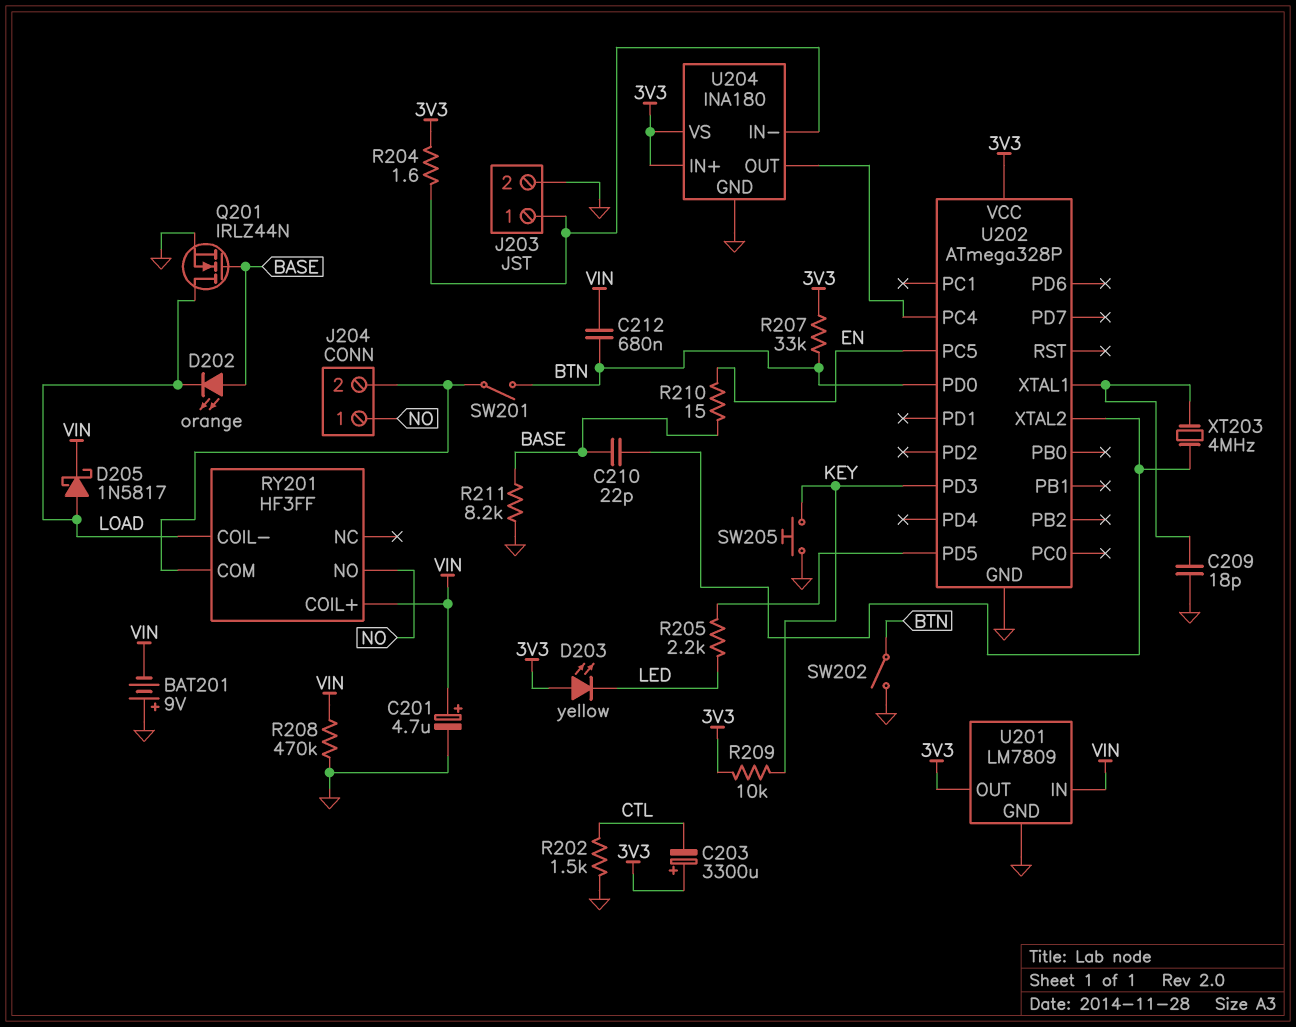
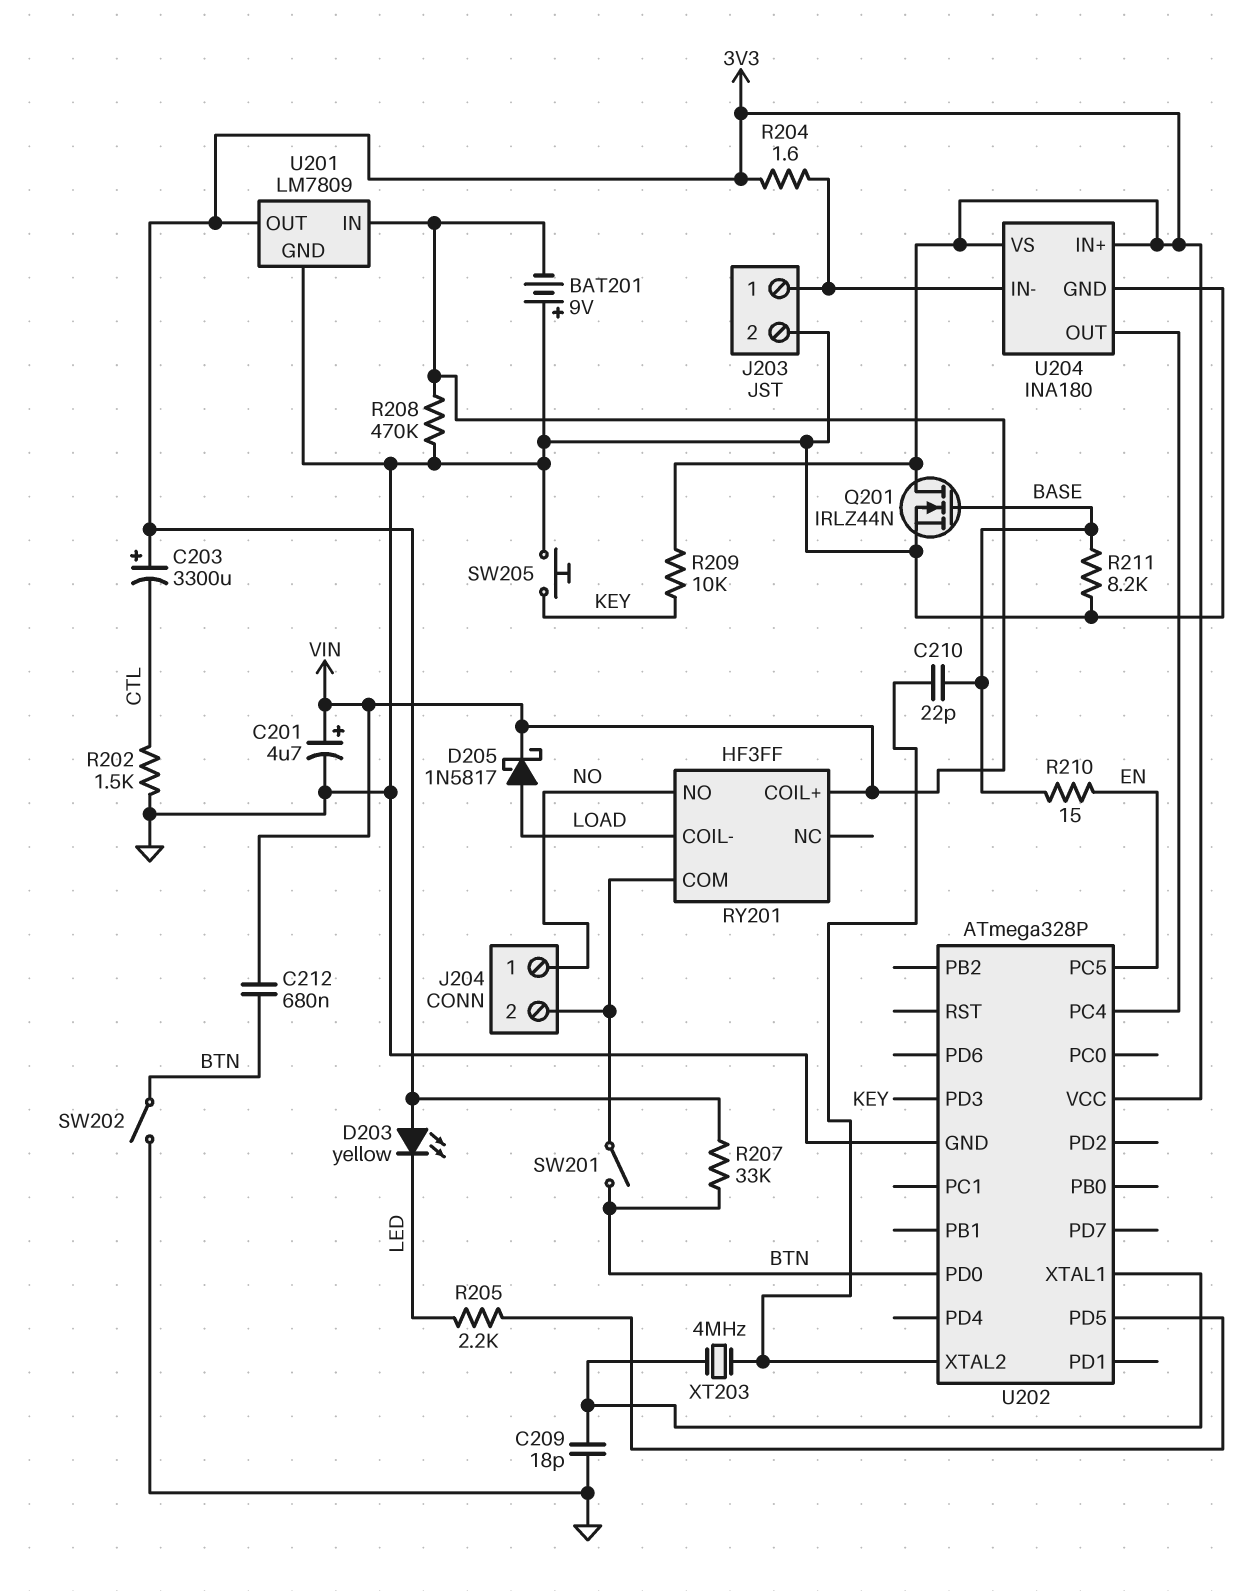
D202: LED orange (A BASE, K LOAD) -> none
Q201: NMOS IRLZ44N (G BASE, D LOAD, S GND) -> NMOS IRLZ44N (G BASE, D 3V3, S GND)

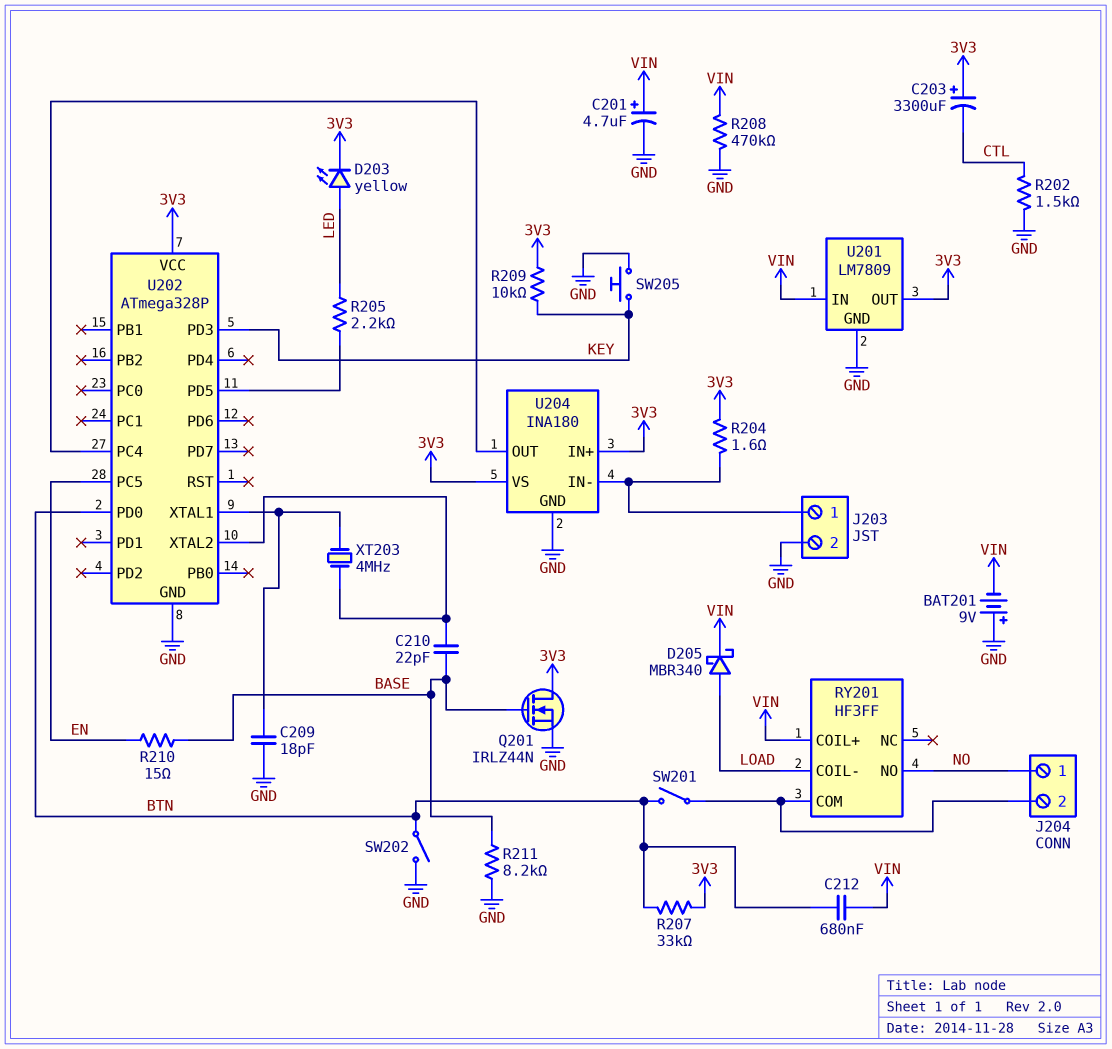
D203: LED yellow (A 3V3, K LED) -> LED yellow (A LED, K 3V3)
D205: schottky 1N5817 (A LOAD, K VIN) -> schottky MBR340 (A LOAD, K VIN)

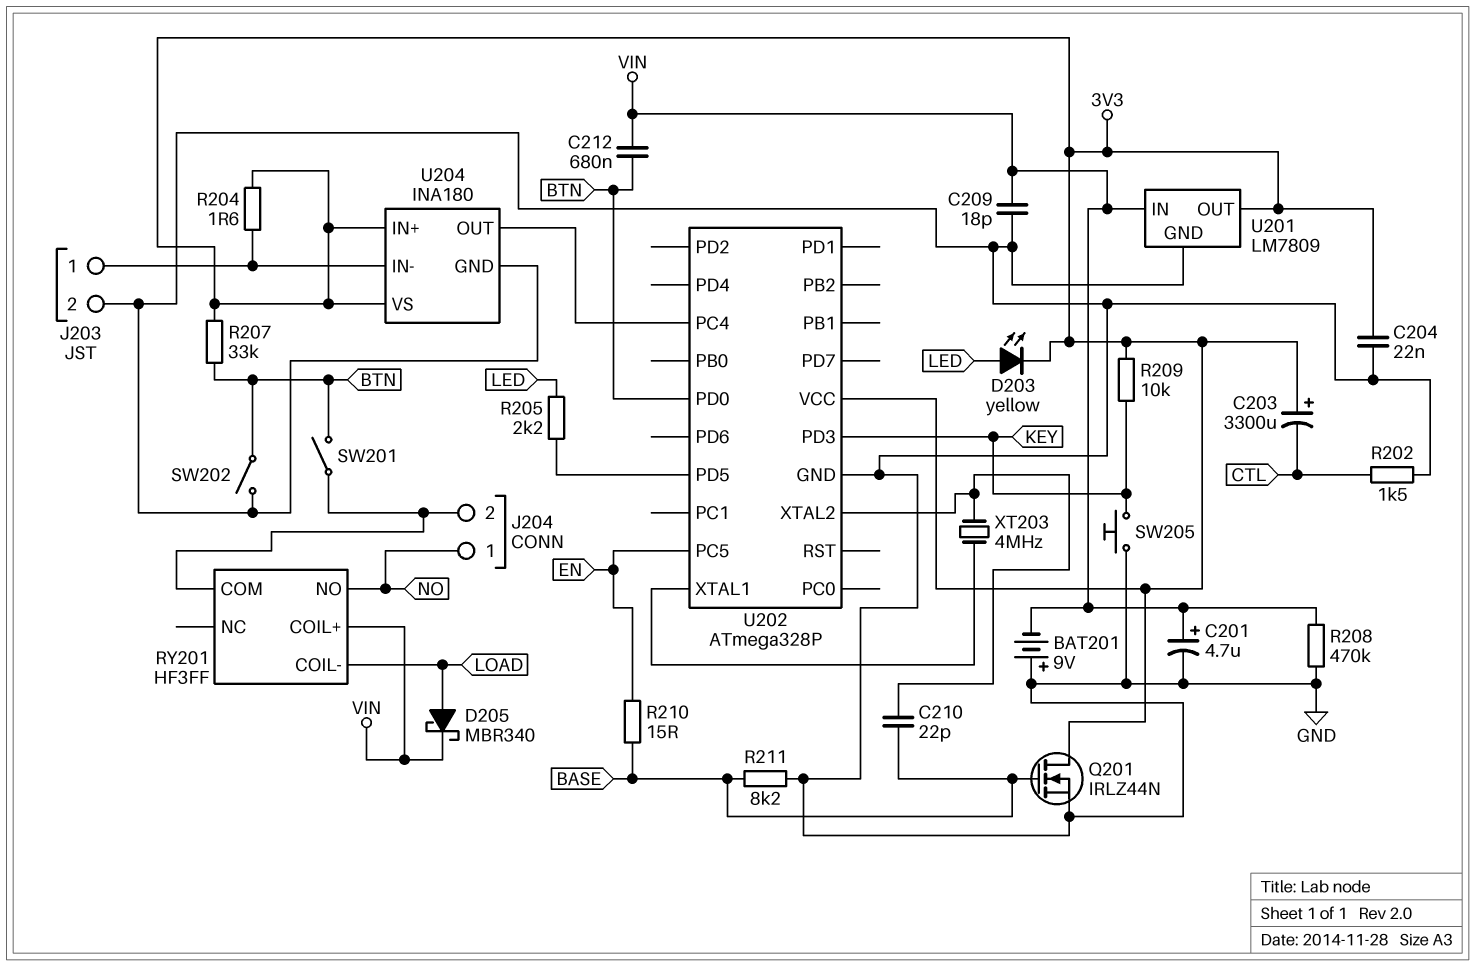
C204: none -> 22nF (3V3, GND)
C209: 18pF (GND, U202/XTAL1) -> 18pF (GND, VIN)

